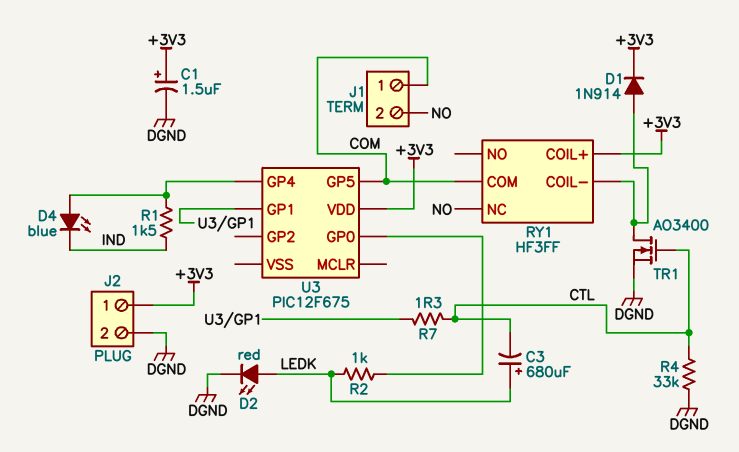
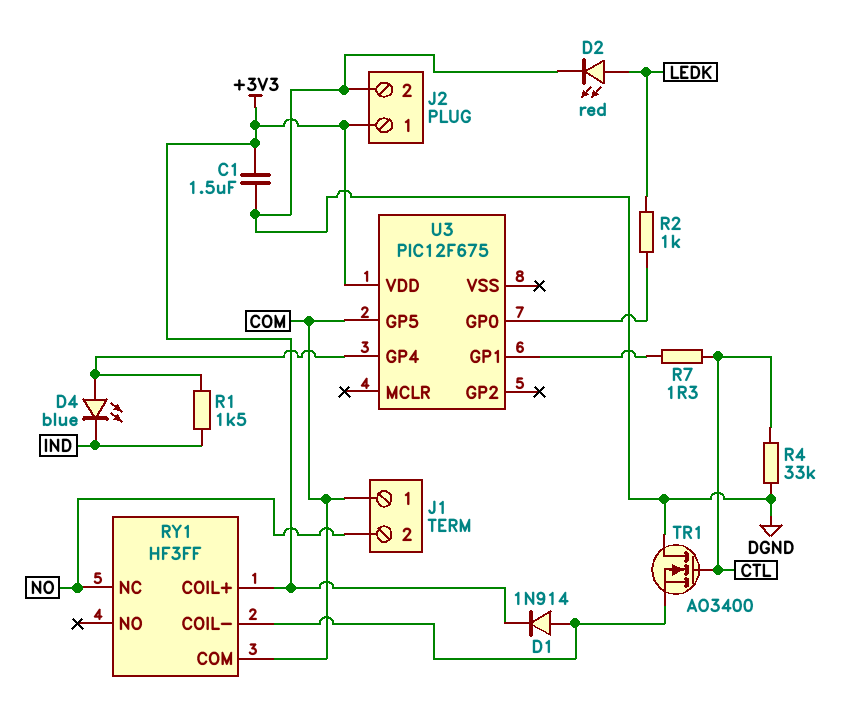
C1: 1.5uF (plus +3V3, minus DGND) -> 1.5uF (+3V3, DGND)
C3: 680uF (plus LEDK, minus CTL) -> none
TR1: NMOS AO3400 (G CTL, D RY1/COIL-, S DGND) -> NMOS AO3400 (G CTL, D DGND, S RY1/COIL-)

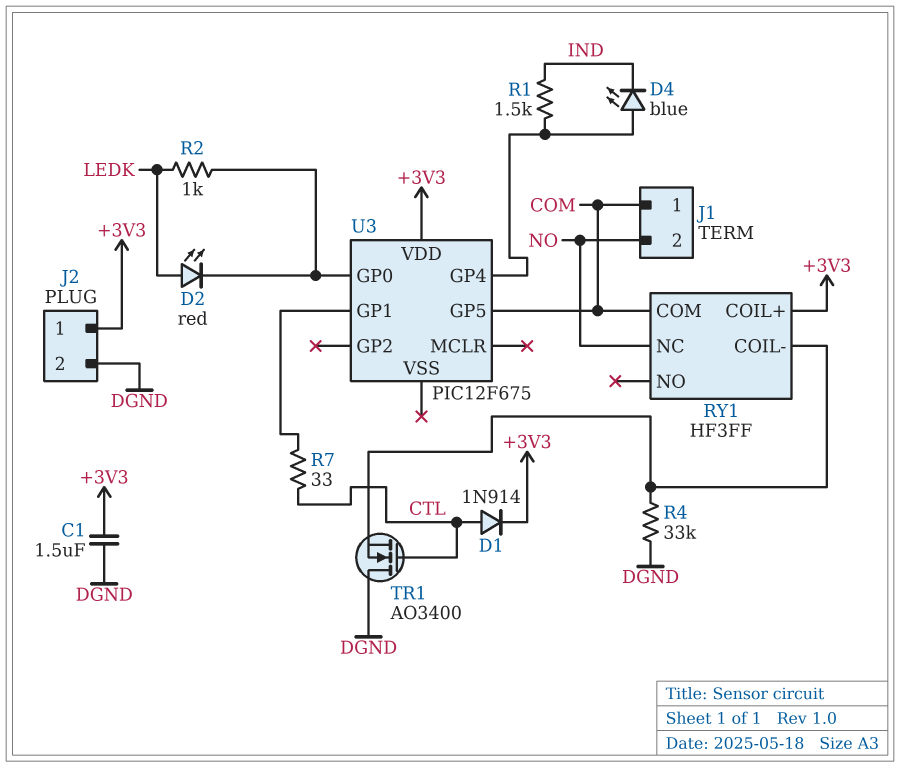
D1: diode 1N914 (A RY1/COIL-, K +3V3) -> diode 1N914 (A CTL, K +3V3)
D2: LED red (A LEDK, K DGND) -> LED red (A LEDK, K U3/GP0)
R4: 33k (CTL, DGND) -> 33k (DGND, RY1/COIL-)
R7: 1.3 (CTL, U3/GP1) -> 33 (CTL, U3/GP1)

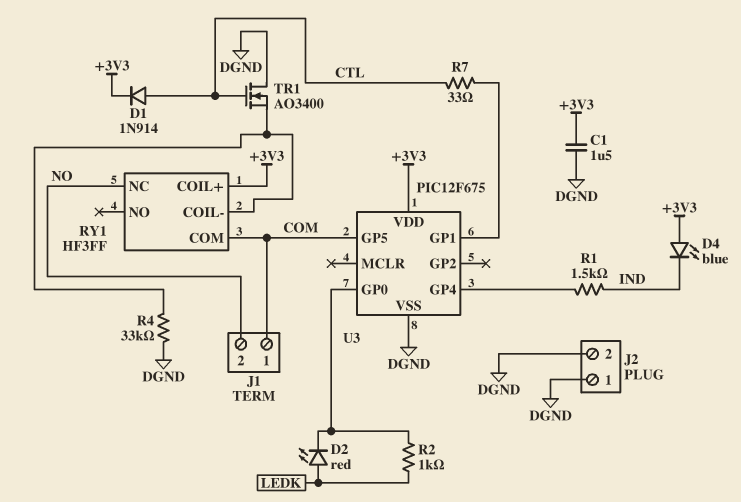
D4: LED blue (A U3/GP4, K IND) -> LED blue (A +3V3, K IND)
J2 pin 1: +3V3 -> DGND
U3 pin VSS: none -> DGND

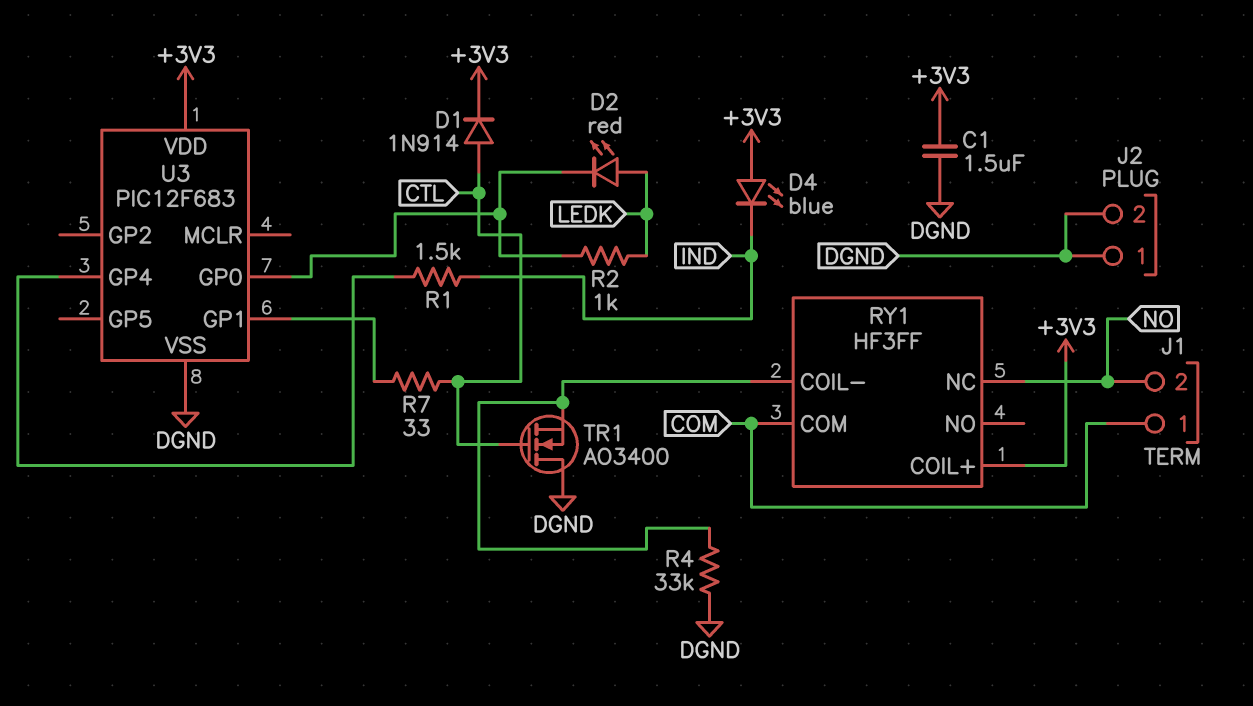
U3: PIC12F675 -> PIC12F683
U3 pin GP5: COM -> none

